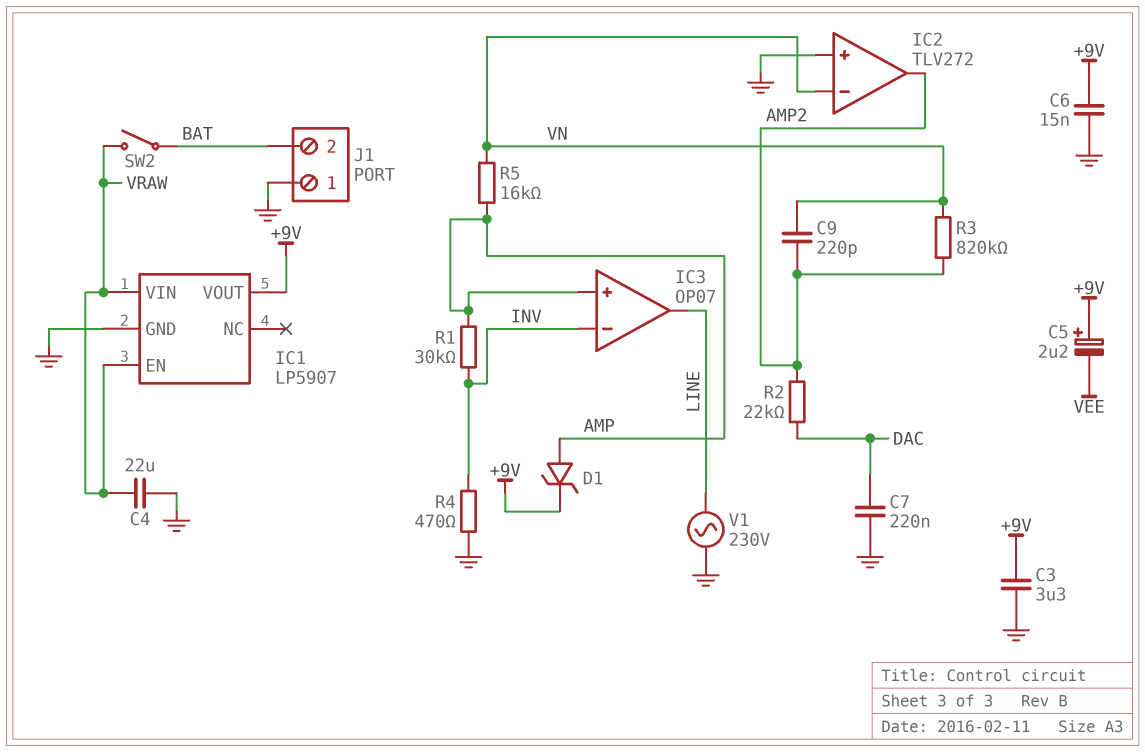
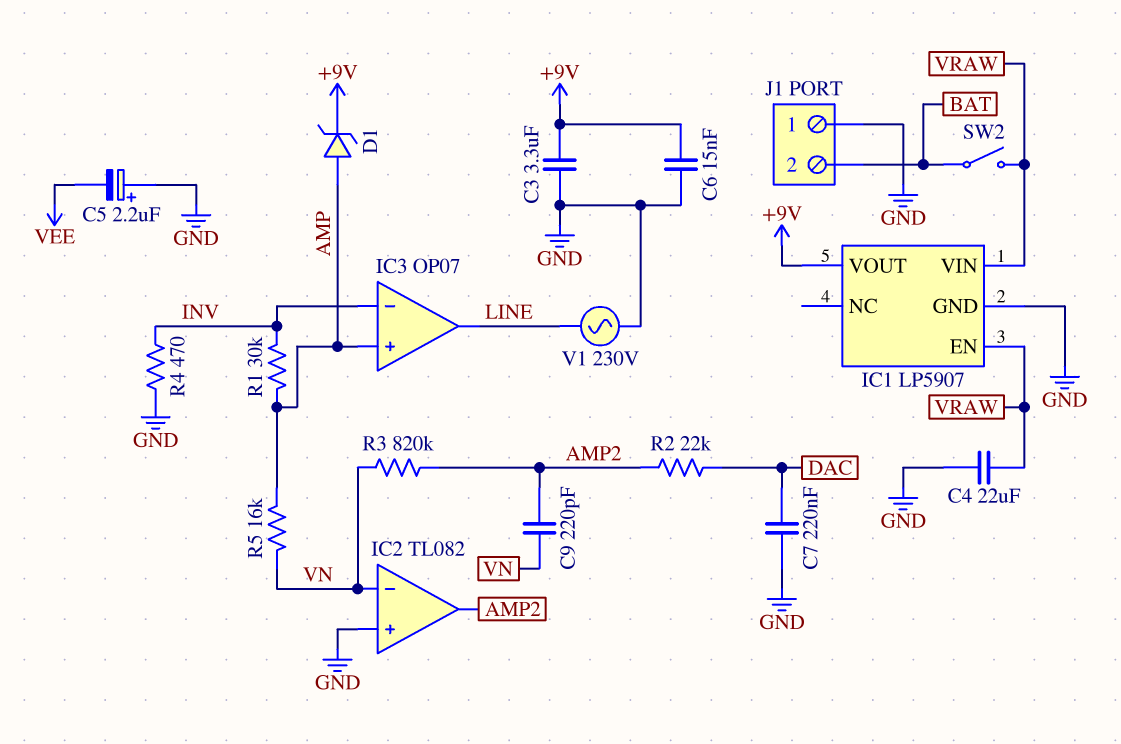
C5: 2.2uF (plus +9V, minus VEE) -> 2.2uF (plus GND, minus VEE)
IC2: TLV272 -> TL082

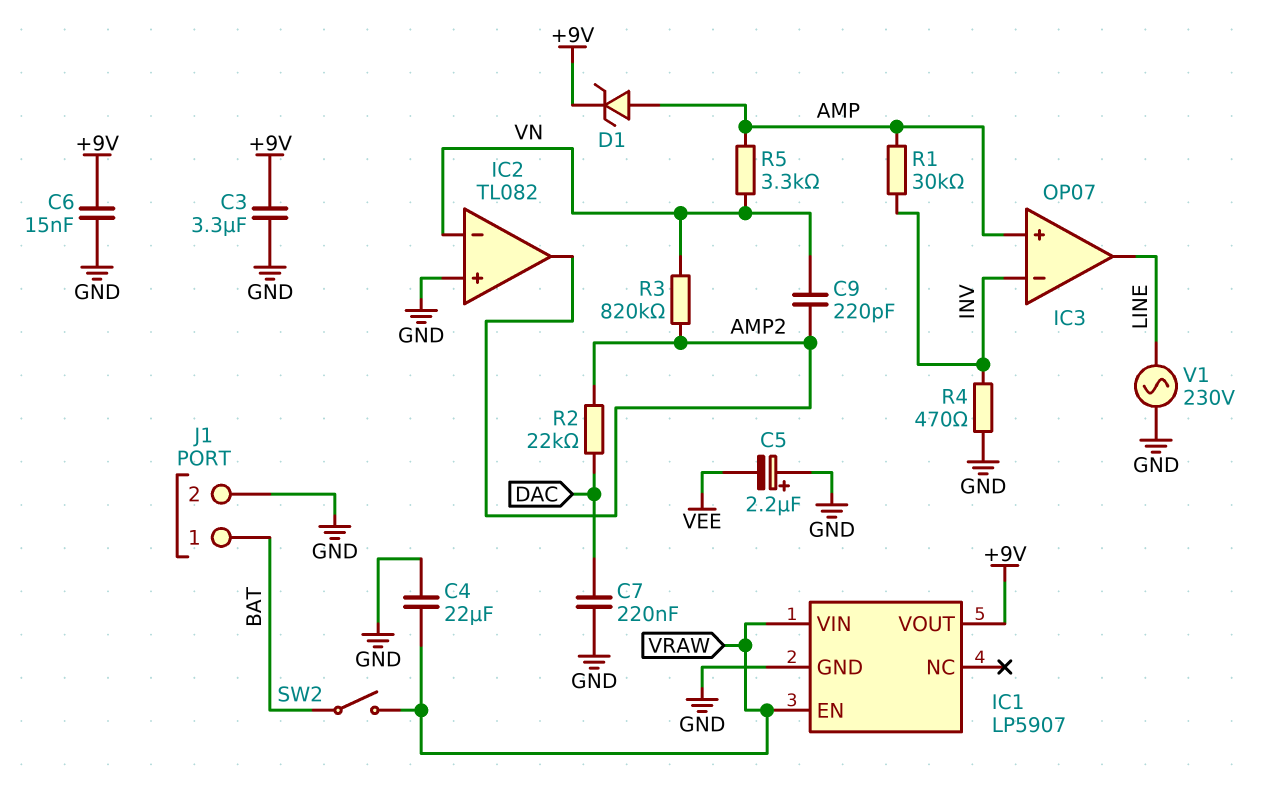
J1 pin 1: GND -> BAT
J1 pin 2: BAT -> GND
R5: 16k (AMP, VN) -> 3.3k (AMP, VN)

